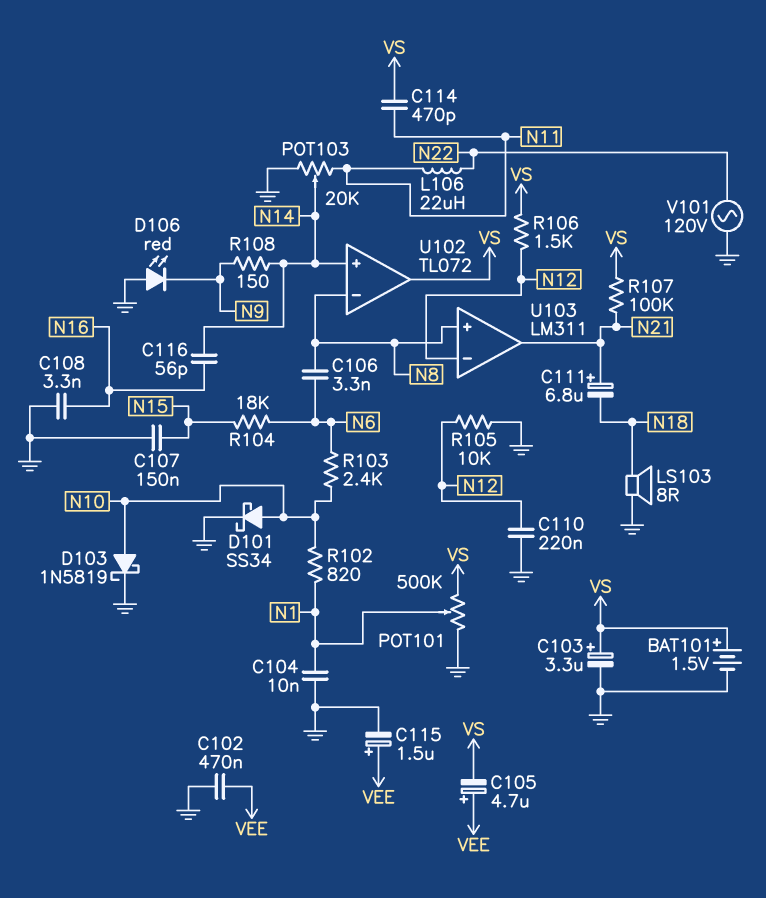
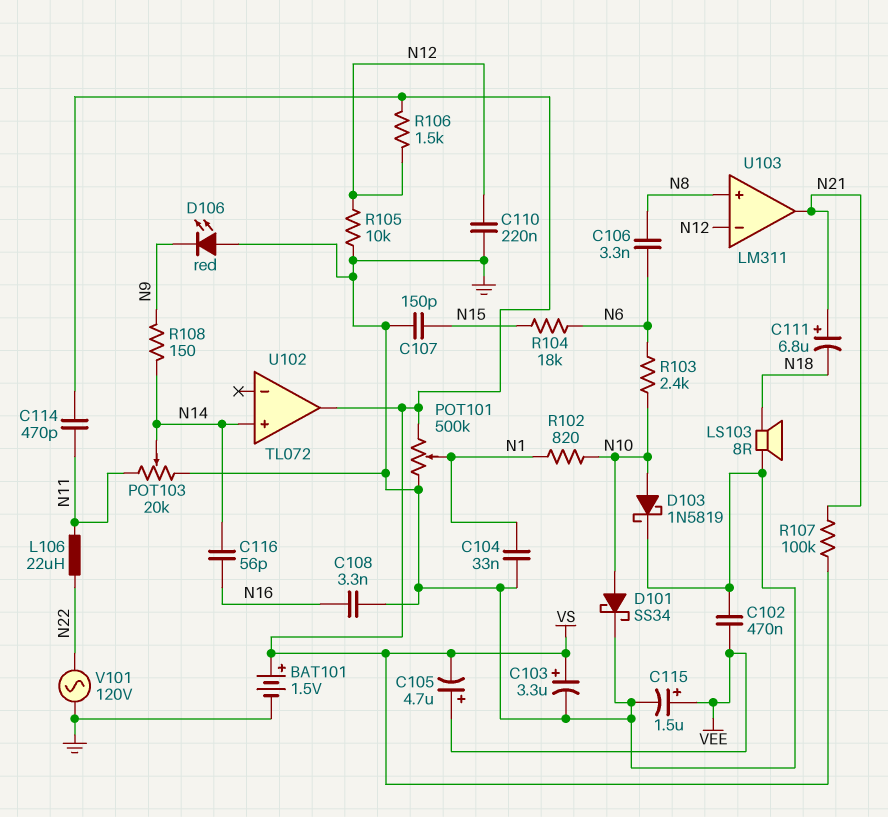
C104: 10nF (GND, N1) -> 33nF (GND, N1)
C107: 150nF (GND, N15) -> 150pF (GND, N15)
U102 pin in-: N8 -> none

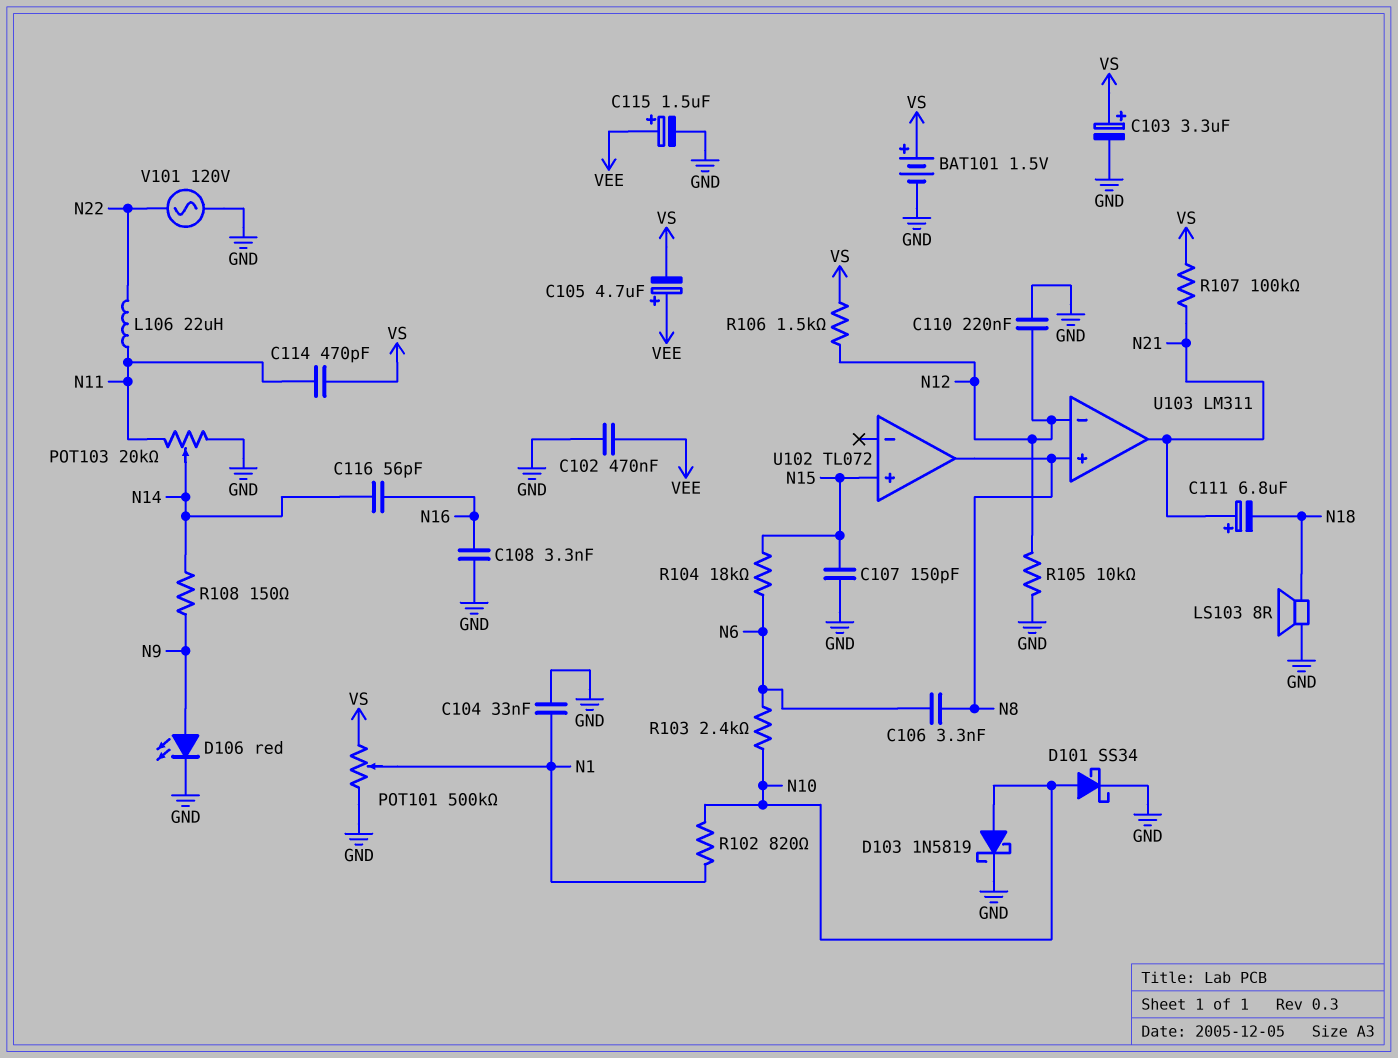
D106: LED red (A GND, K N9) -> LED red (A N9, K GND)
U102 pin in+: N14 -> N15
U102 pin out: VS -> N8

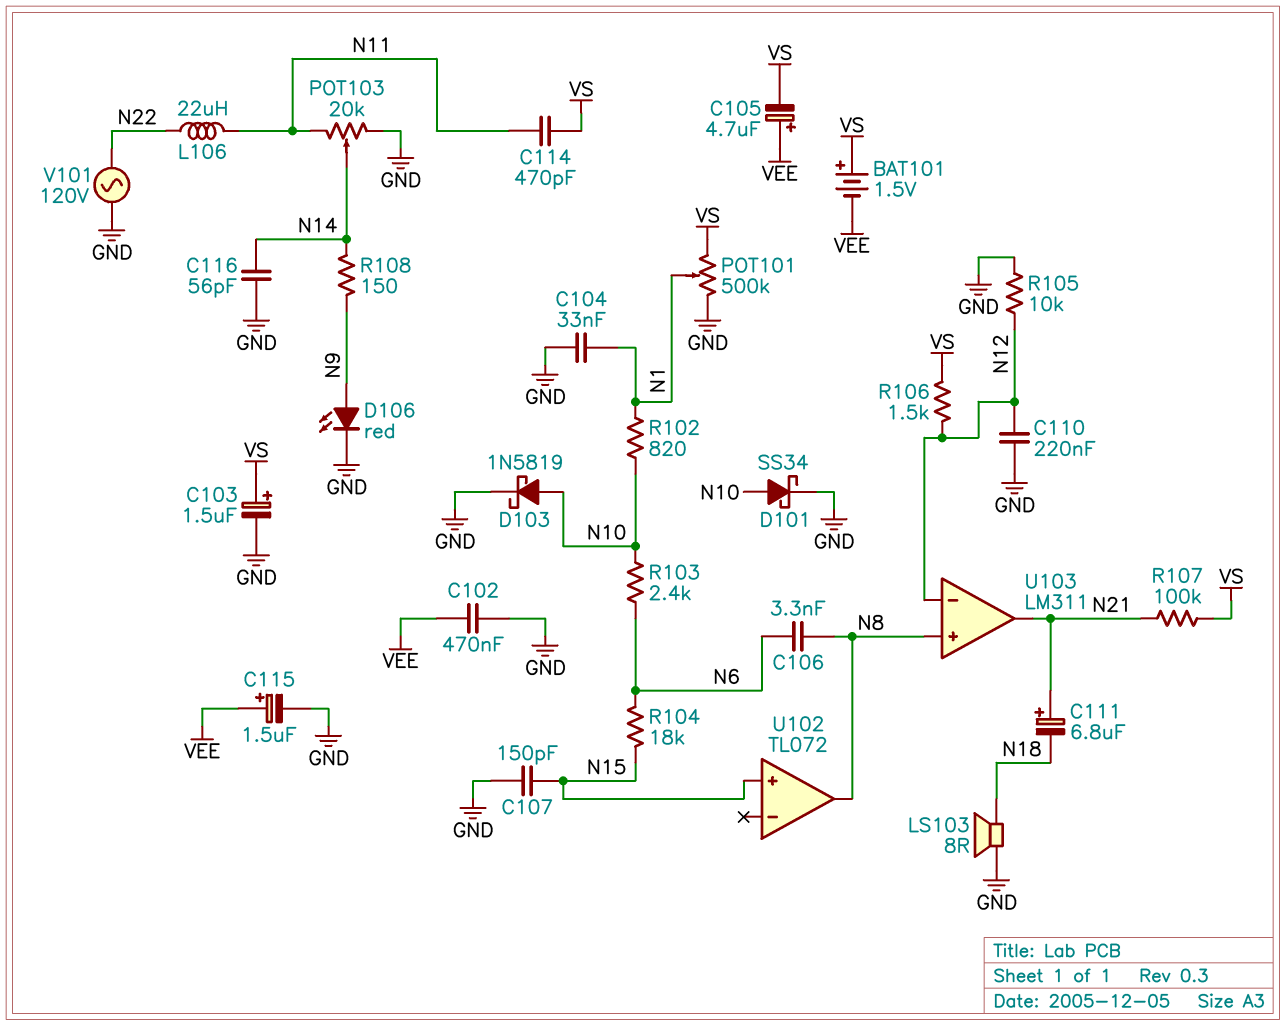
BAT101: 1.5V (plus VS, minus GND) -> 1.5V (plus VS, minus VEE)
C103: 3.3uF (plus VS, minus GND) -> 1.5uF (plus VS, minus GND)
C108: 3.3nF (GND, N16) -> none
C116: 56pF (N14, N16) -> 56pF (GND, N14)

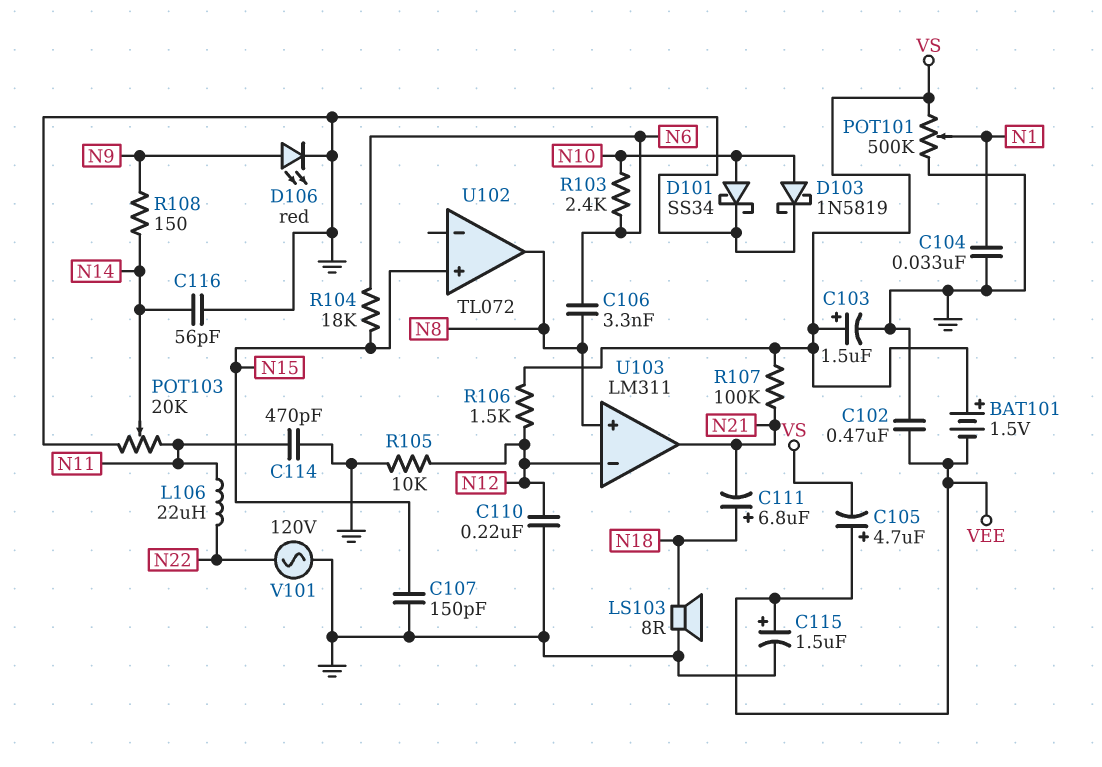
C111: 6.8uF (plus N21, minus N18) -> 6.8uF (plus N18, minus N21)
C114: 470pF (N11, VS) -> 470pF (GND, N11)
R102: 820 (N1, N10) -> none

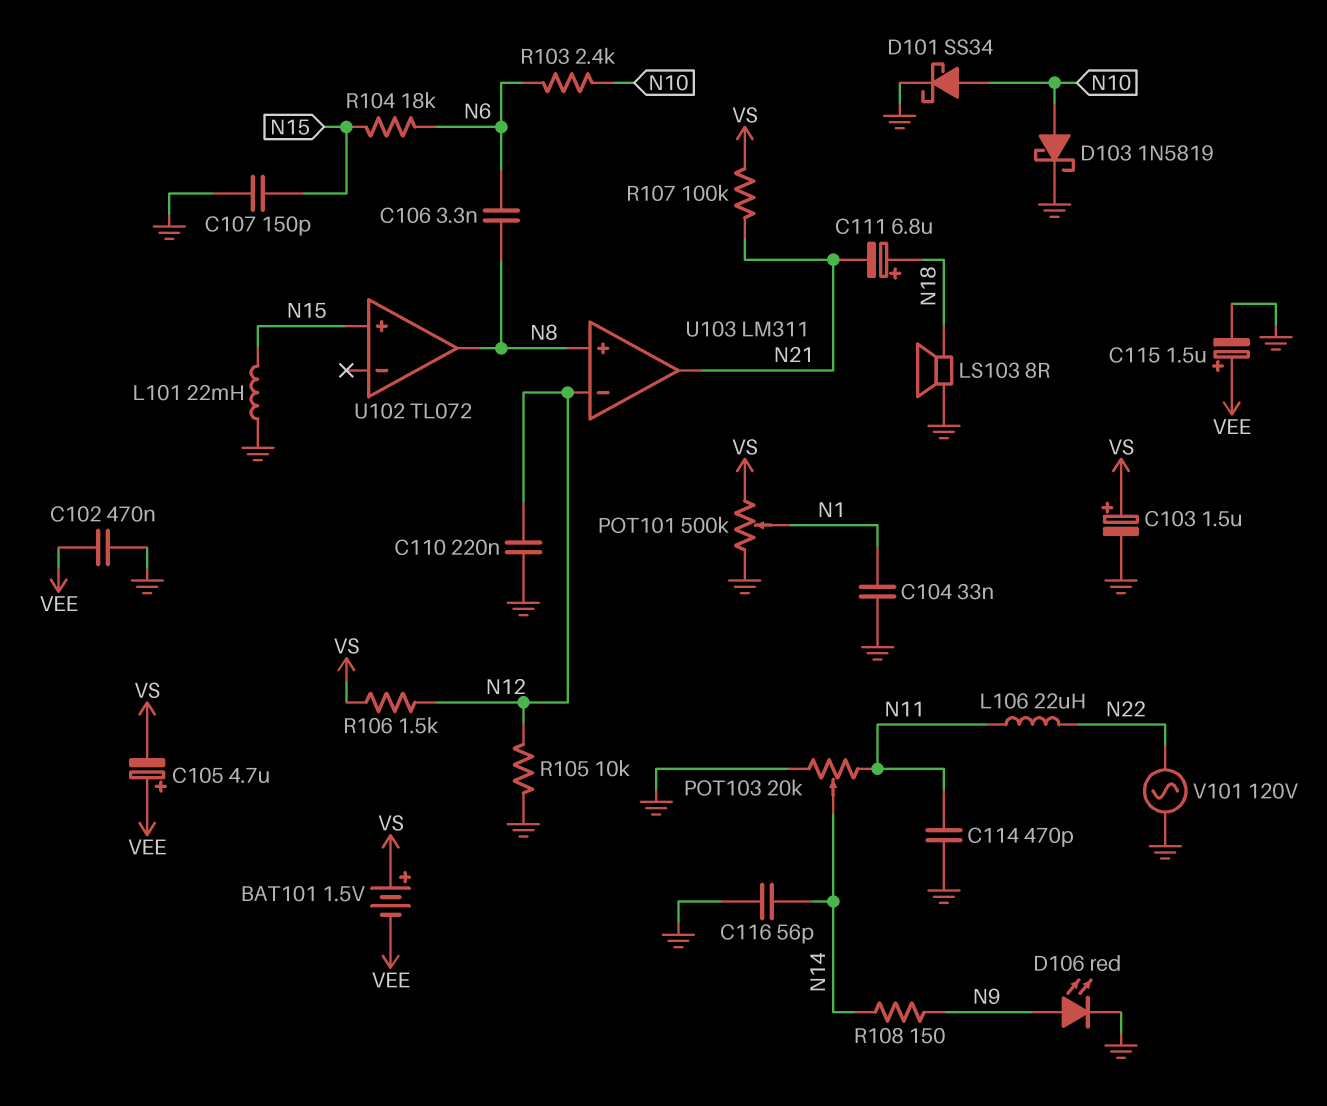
L101: none -> 22mH (GND, N15)

